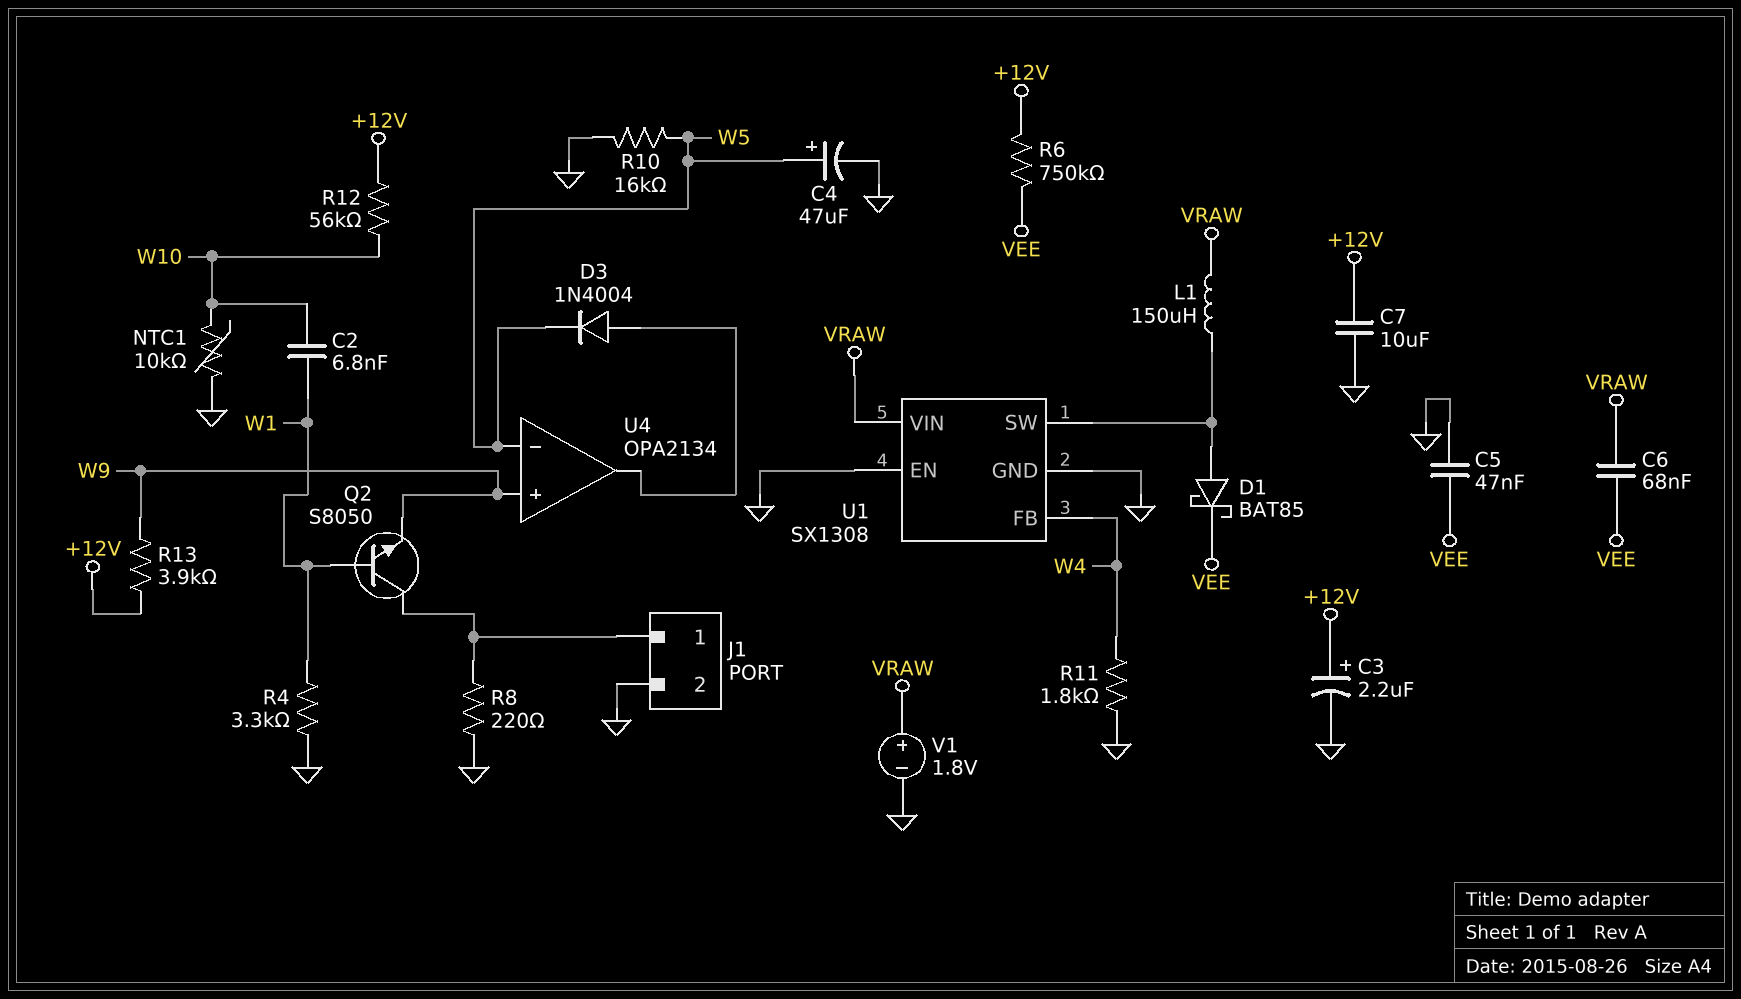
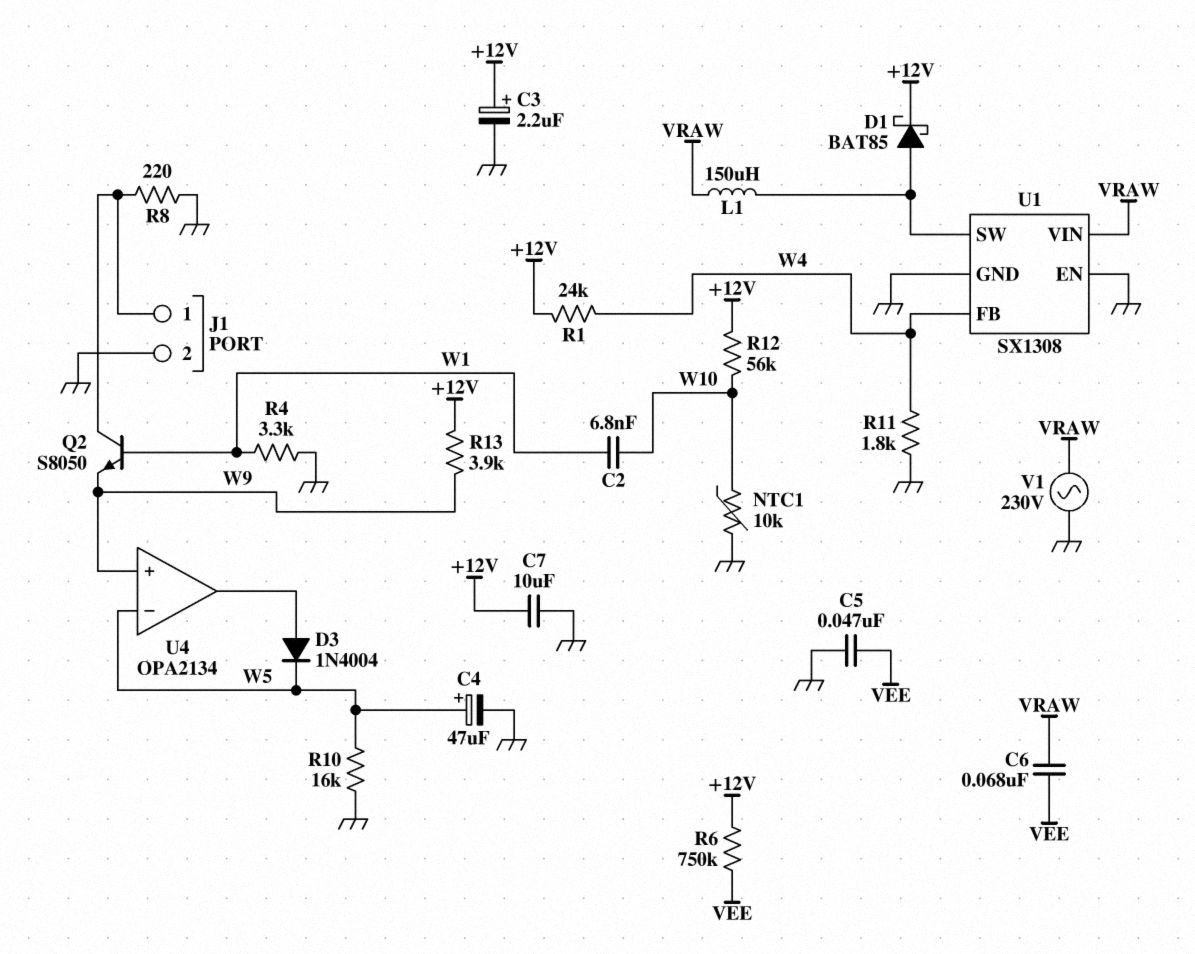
D1: schottky BAT85 (A U1/SW, K VEE) -> schottky BAT85 (A U1/SW, K +12V)
R1: none -> 24k (+12V, W4)
V1: 1.8V (plus VRAW, minus GND) -> AC 230V (GND, VRAW)

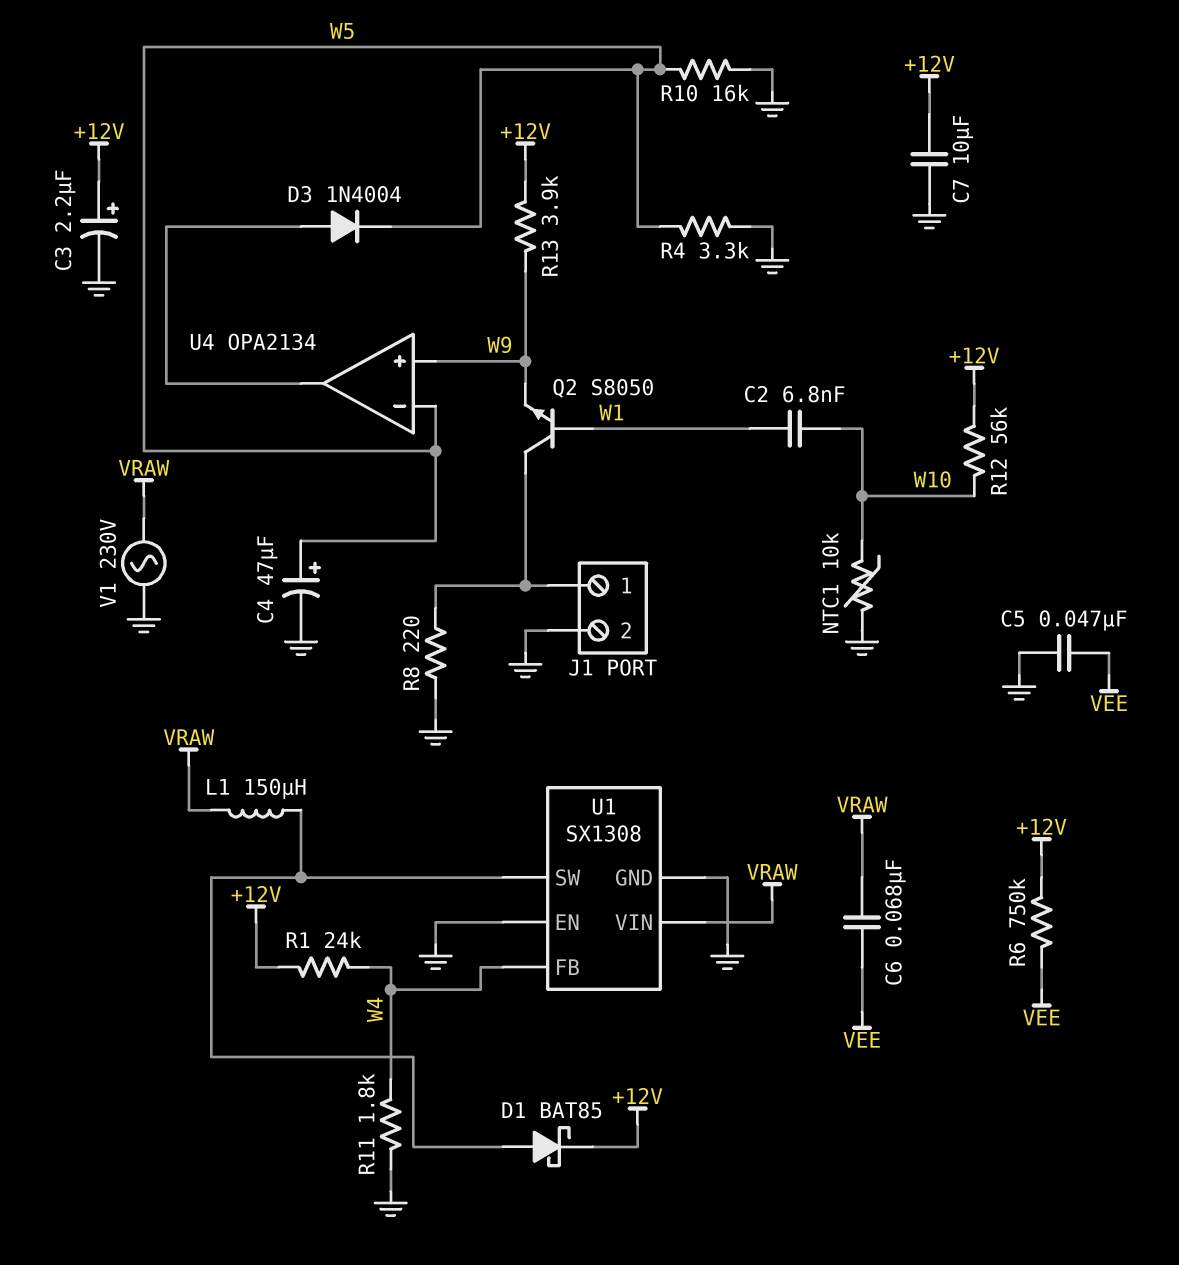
R4: 3.3k (GND, W1) -> 3.3k (GND, W5)

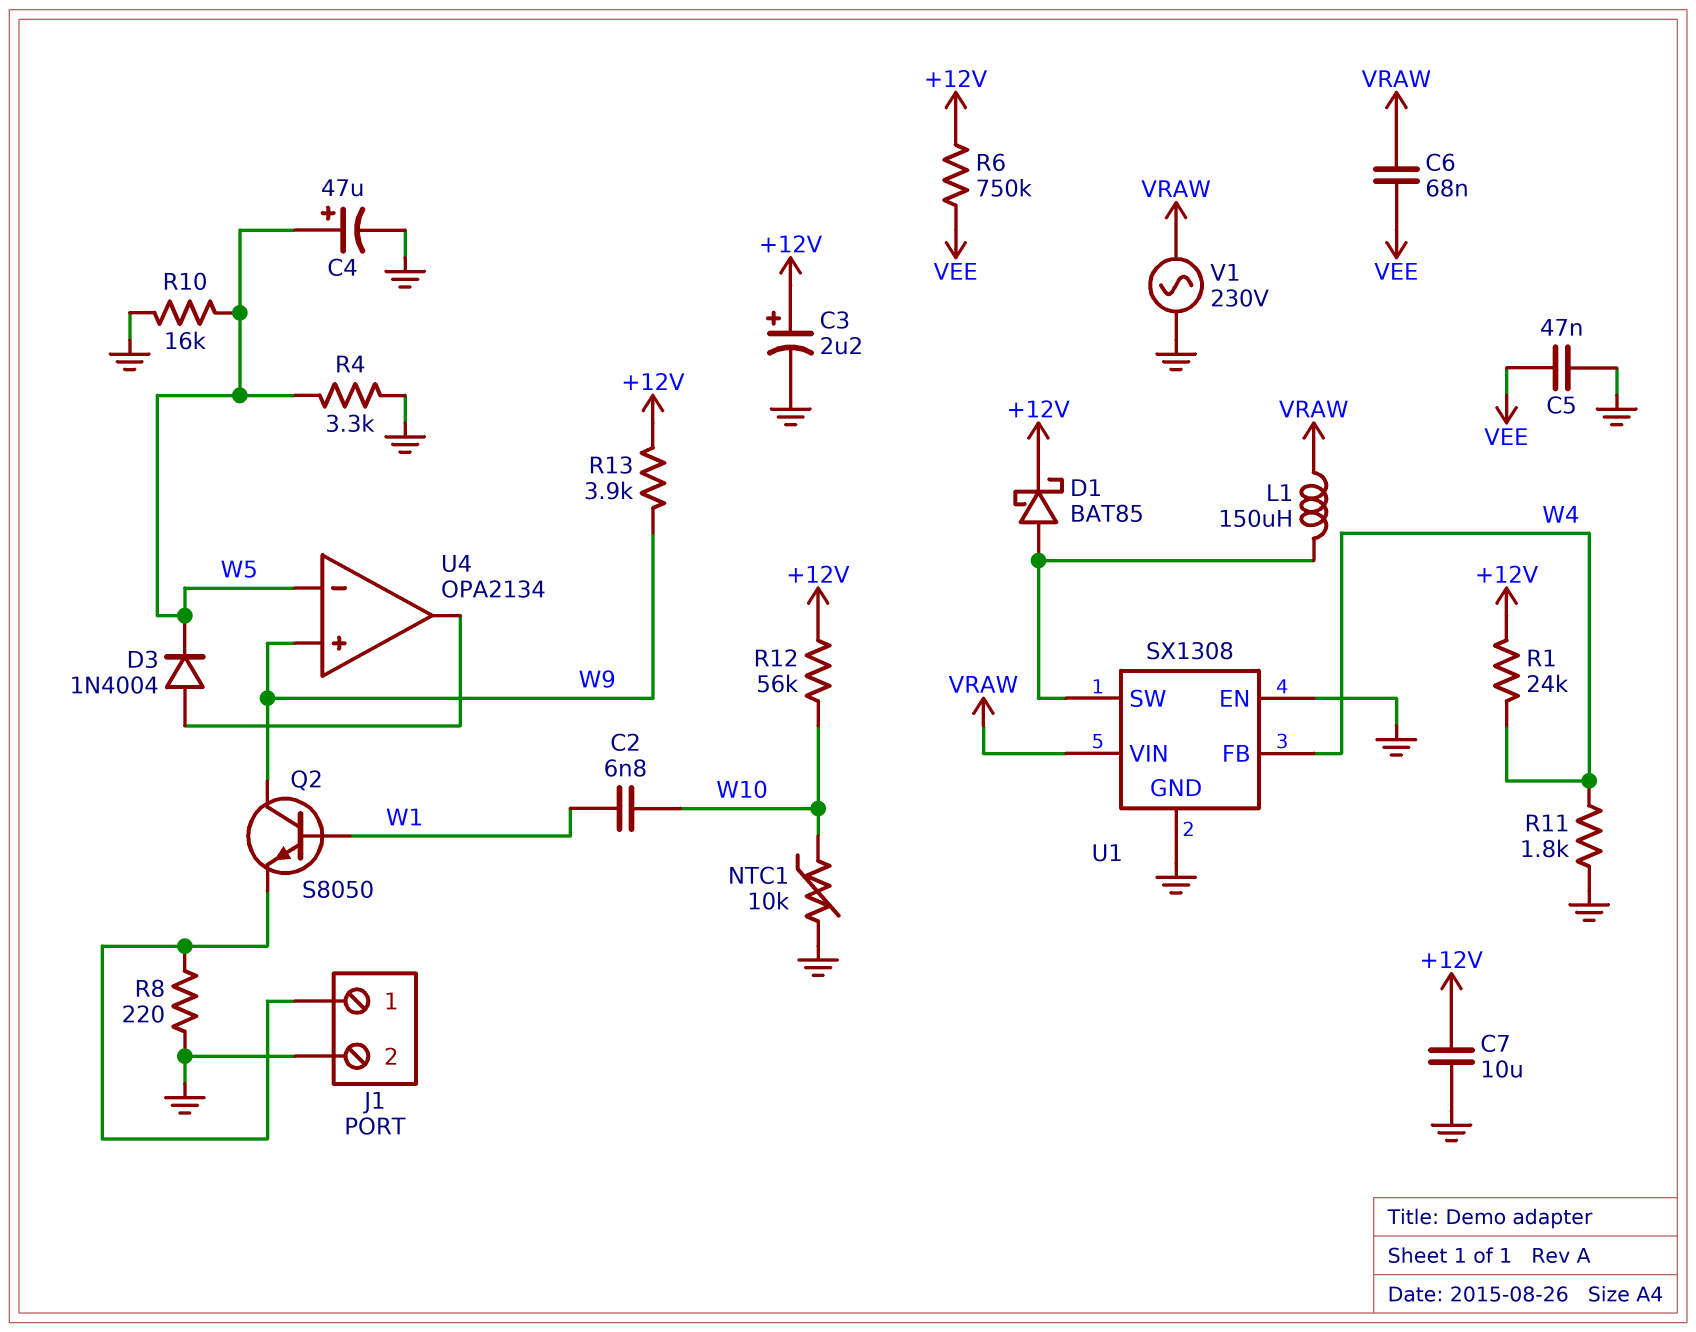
Q2: NPN S8050 (B W1, C J1/1, E W9) -> NPN S8050 (B W1, C W9, E J1/1)

